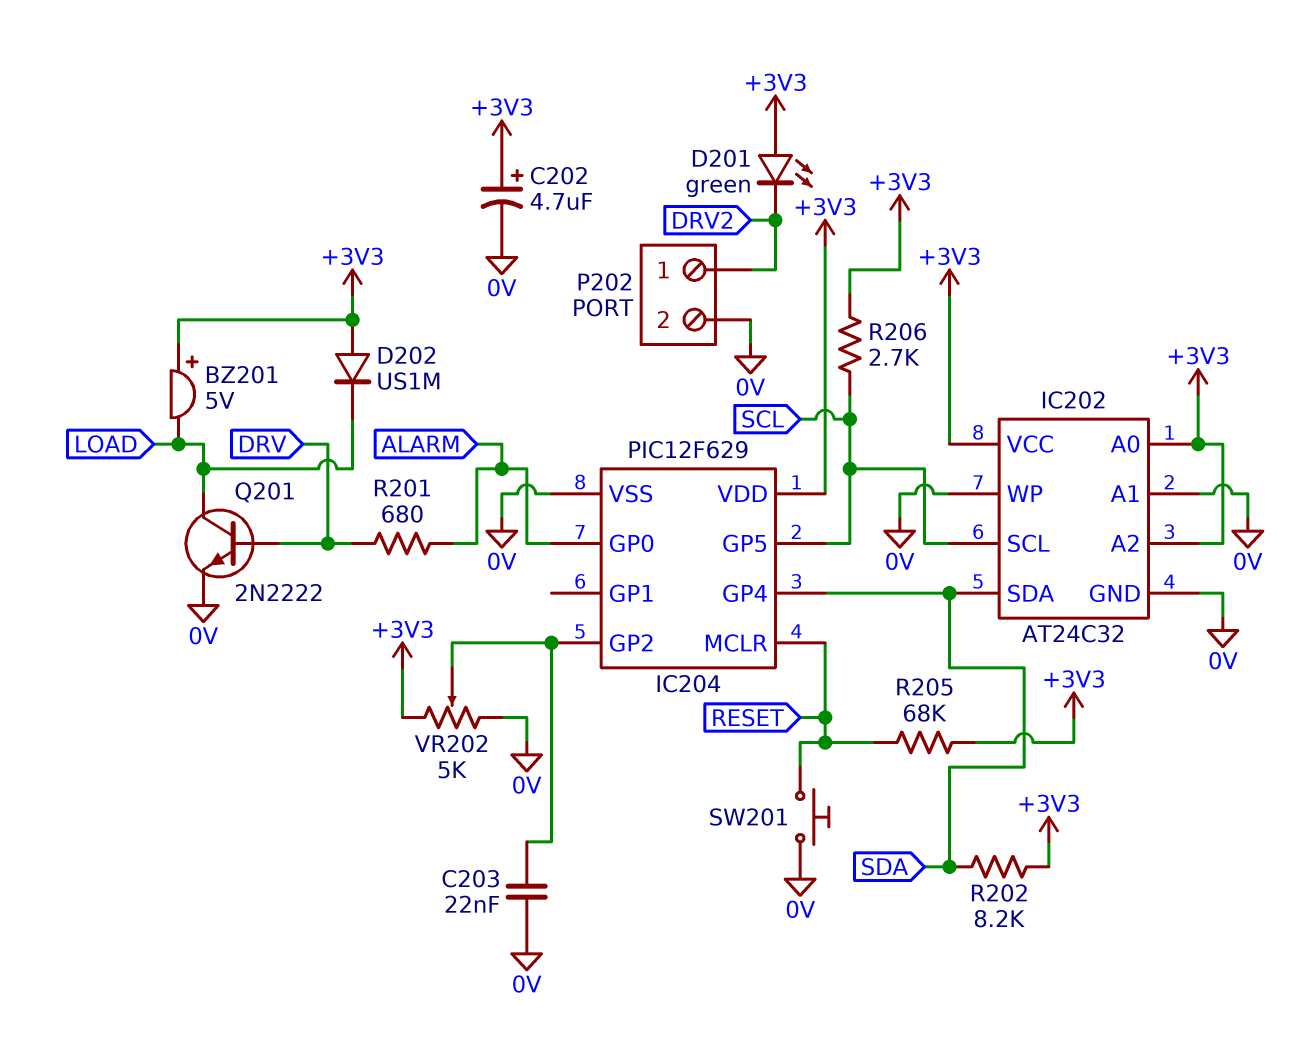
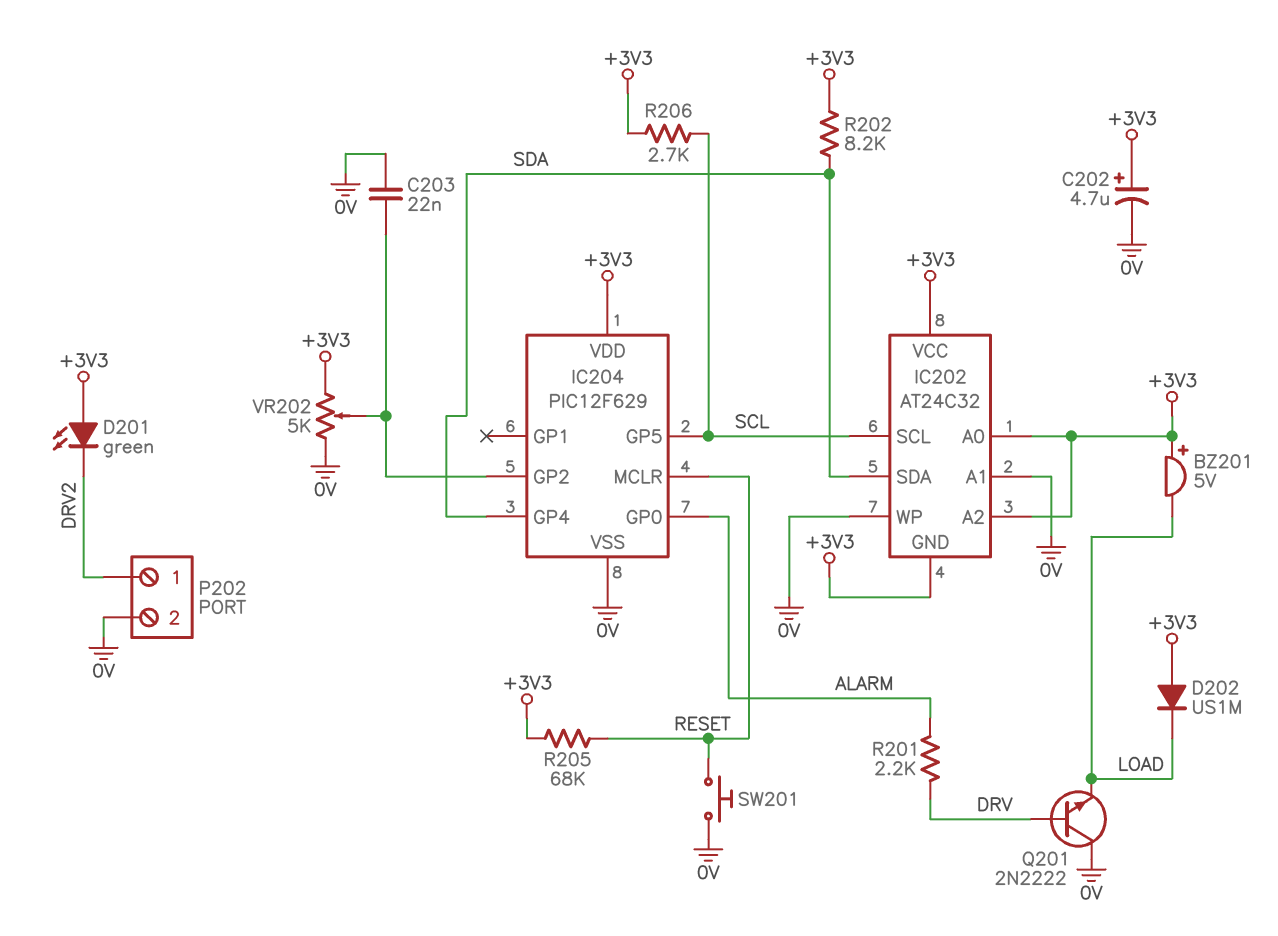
IC202 pin GND: 0V -> +3V3
Q201: NPN 2N2222 (B DRV, C LOAD, E 0V) -> NPN 2N2222 (B DRV, C 0V, E LOAD)
R201: 680 (ALARM, DRV) -> 2.2k (ALARM, DRV)

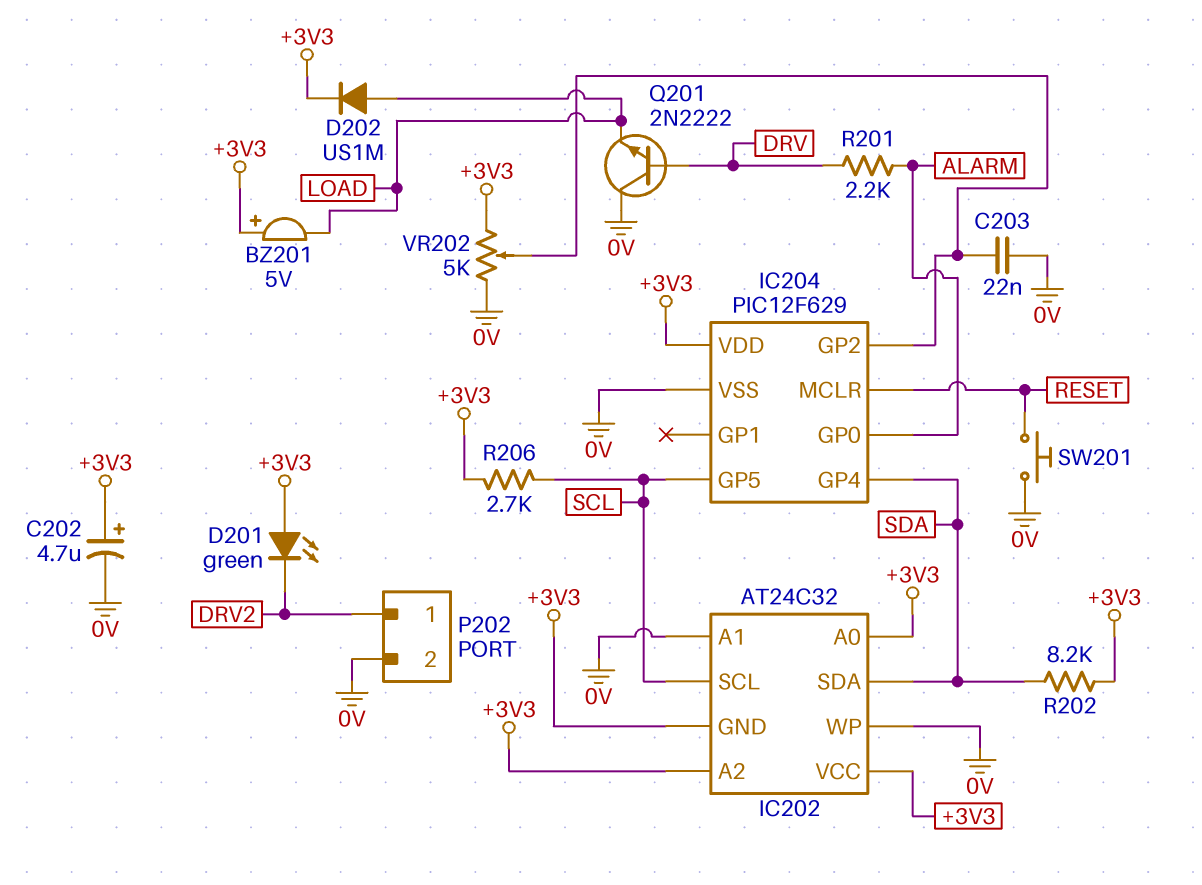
D202: diode US1M (A +3V3, K LOAD) -> diode US1M (A LOAD, K +3V3)
R205: 68k (+3V3, RESET) -> none

